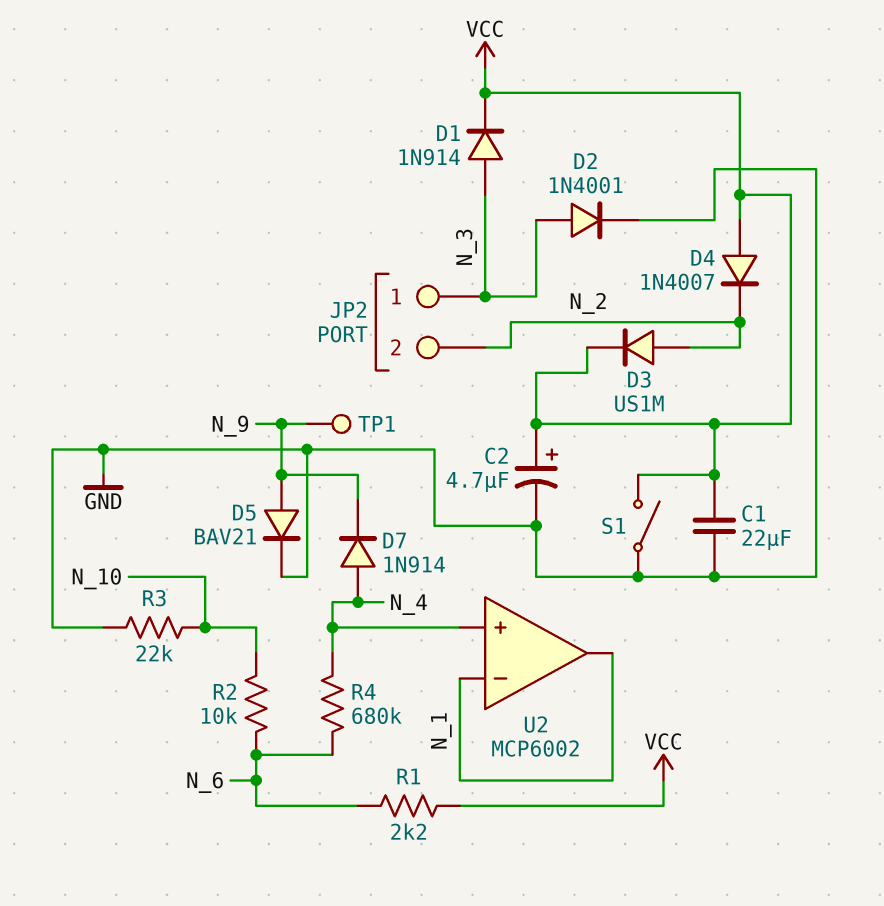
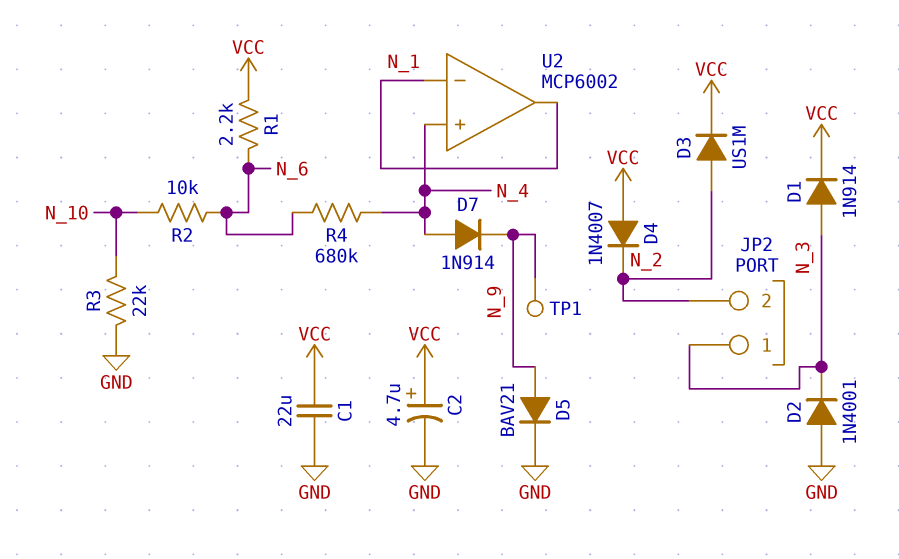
D2: diode 1N4001 (A N_3, K GND) -> diode 1N4001 (A GND, K N_3)
S1: switch (GND, VCC) -> none

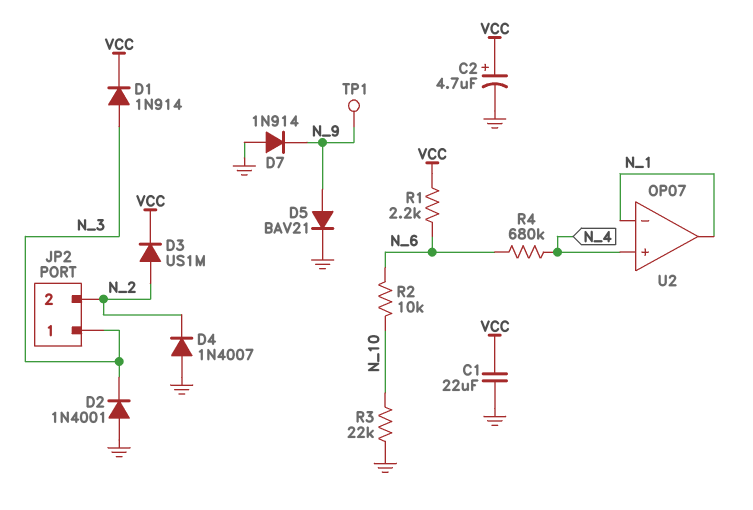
D4: diode 1N4007 (A VCC, K N_2) -> diode 1N4007 (A GND, K N_2)
D7: diode 1N914 (A N_4, K N_9) -> diode 1N914 (A GND, K N_9)
U2: MCP6002 -> OP07

